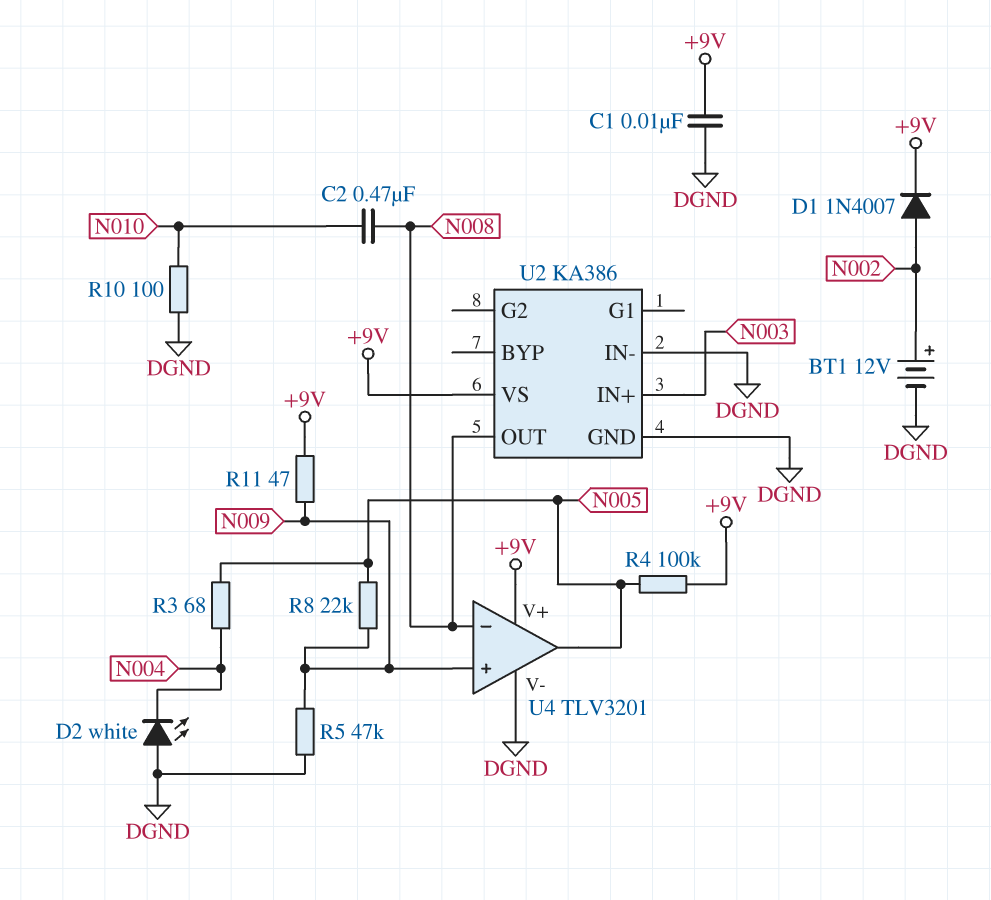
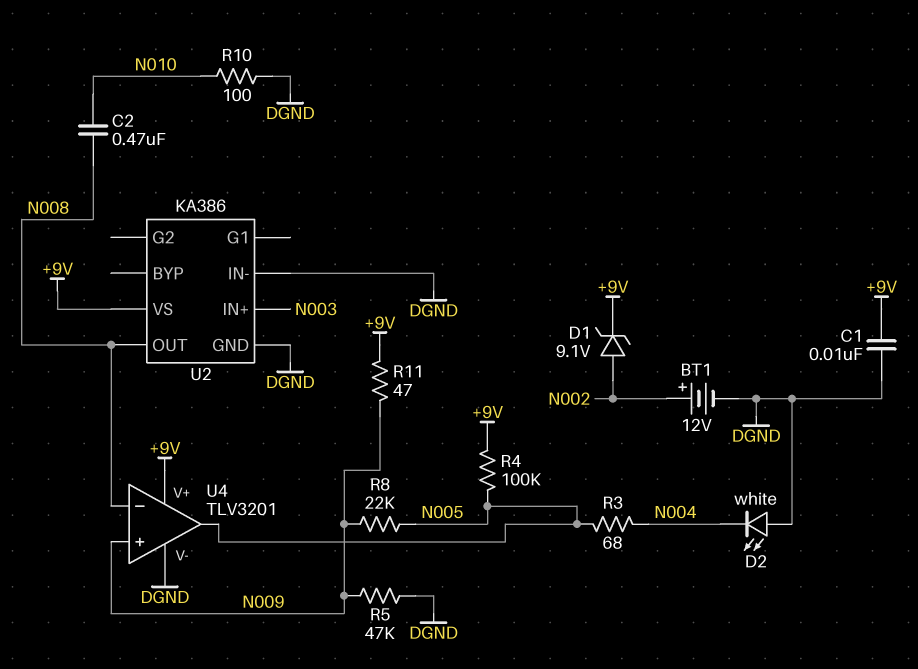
D1: diode 1N4007 (A N002, K +9V) -> zener 9.1V (A N002, K +9V)

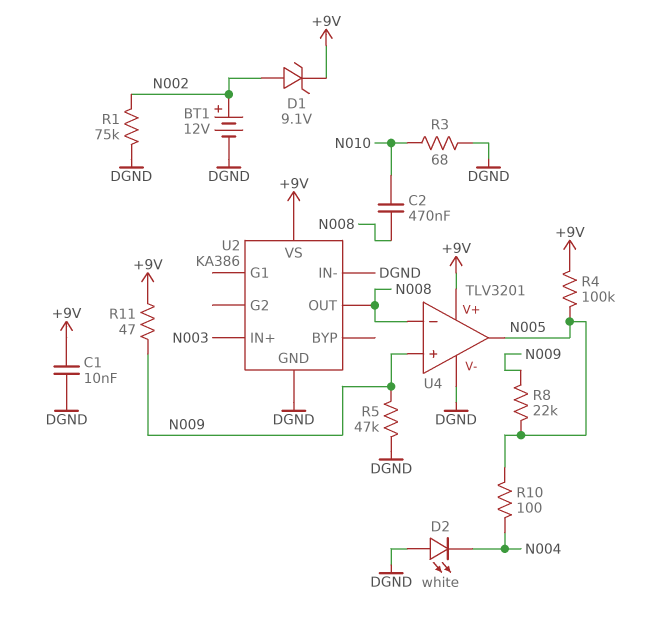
R1: none -> 75k (DGND, N002)
R3: 68 (N004, N005) -> 68 (DGND, N010)
R10: 100 (DGND, N010) -> 100 (N004, N005)

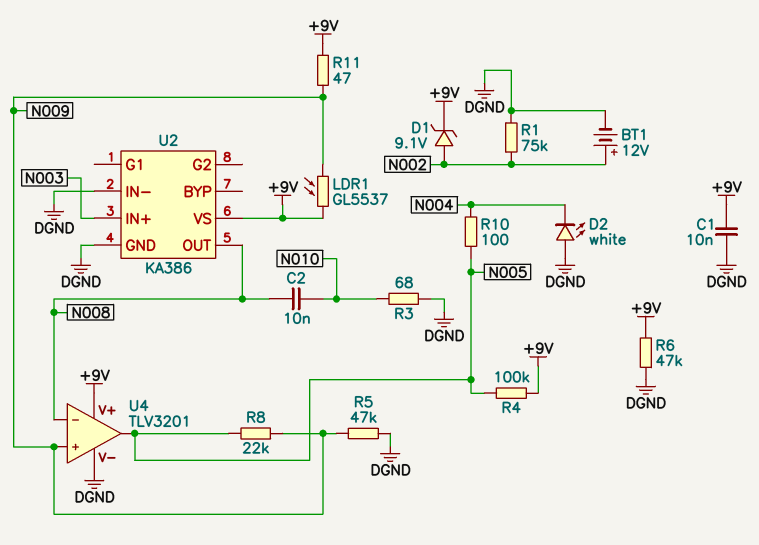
C2: 470nF (N008, N010) -> 10nF (N008, N010)
LDR1: none -> GL5537 (+9V, N009)
R6: none -> 47k (+9V, DGND)

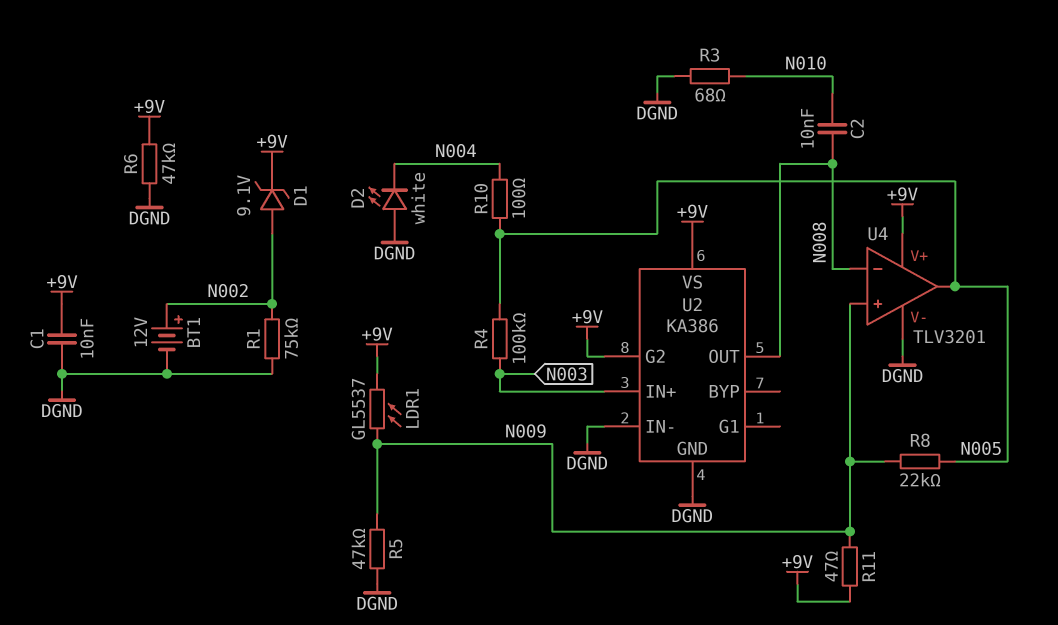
R4: 100k (+9V, N005) -> 100k (N003, N005)
U2 pin G2: none -> +9V

